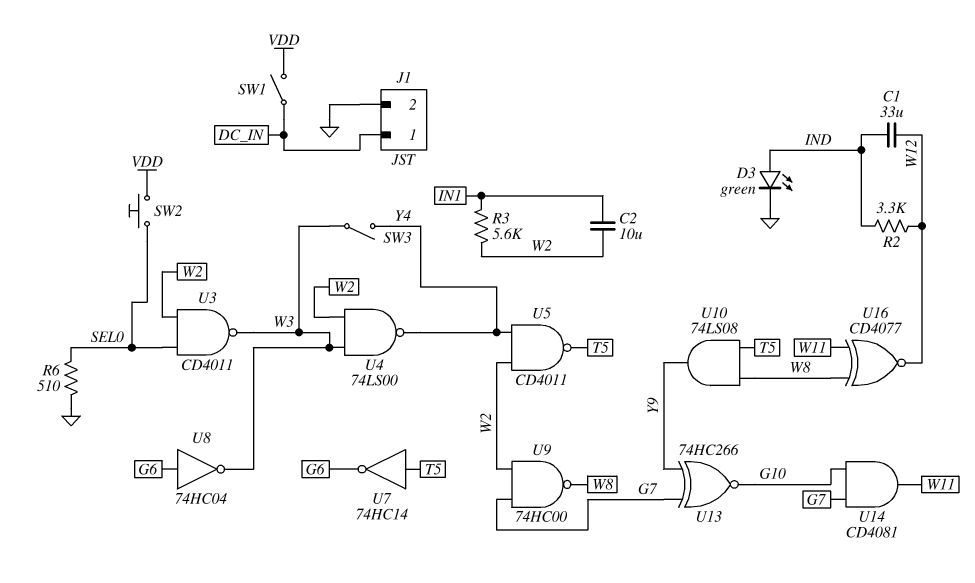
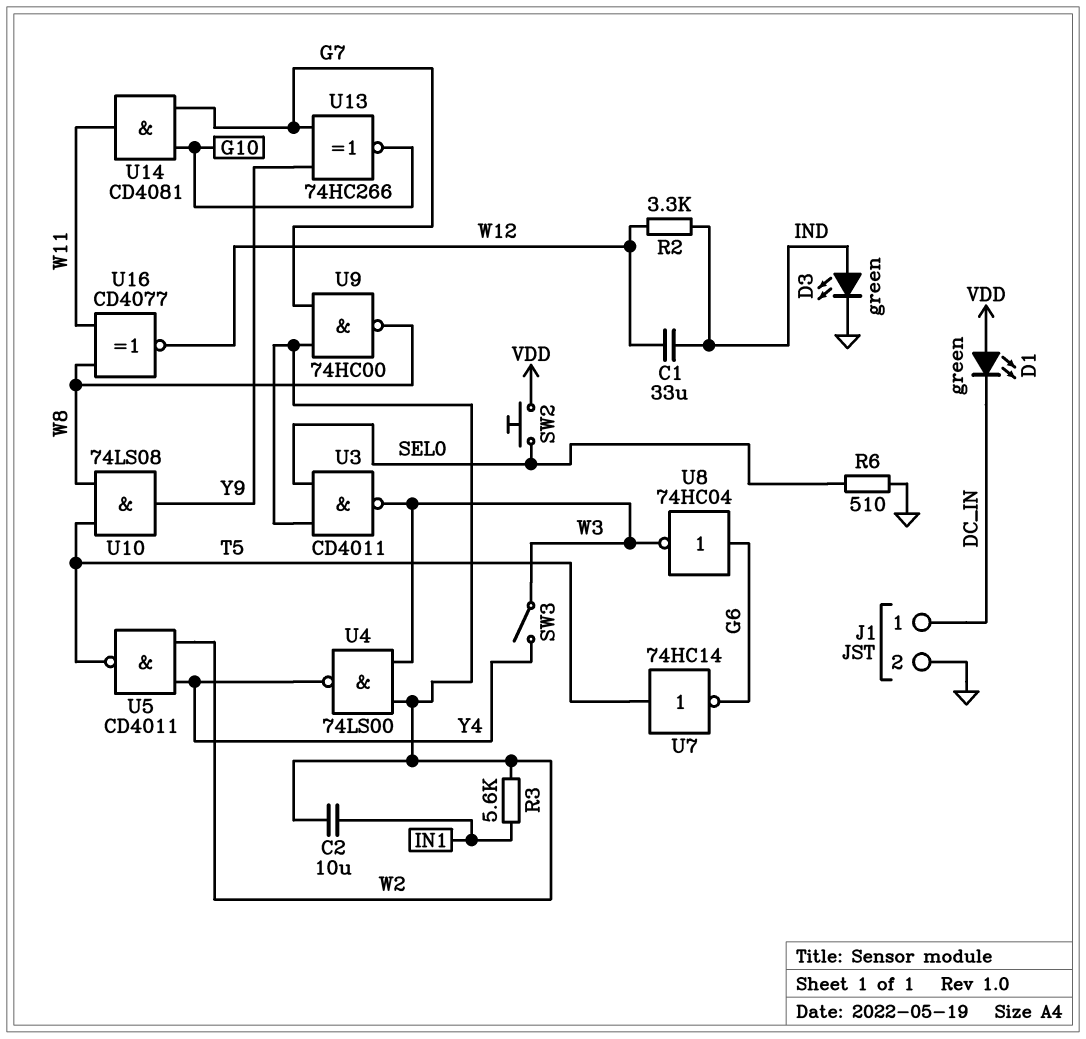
D1: none -> LED green (A VDD, K DC_IN)
SW1: switch (DC_IN, VDD) -> none

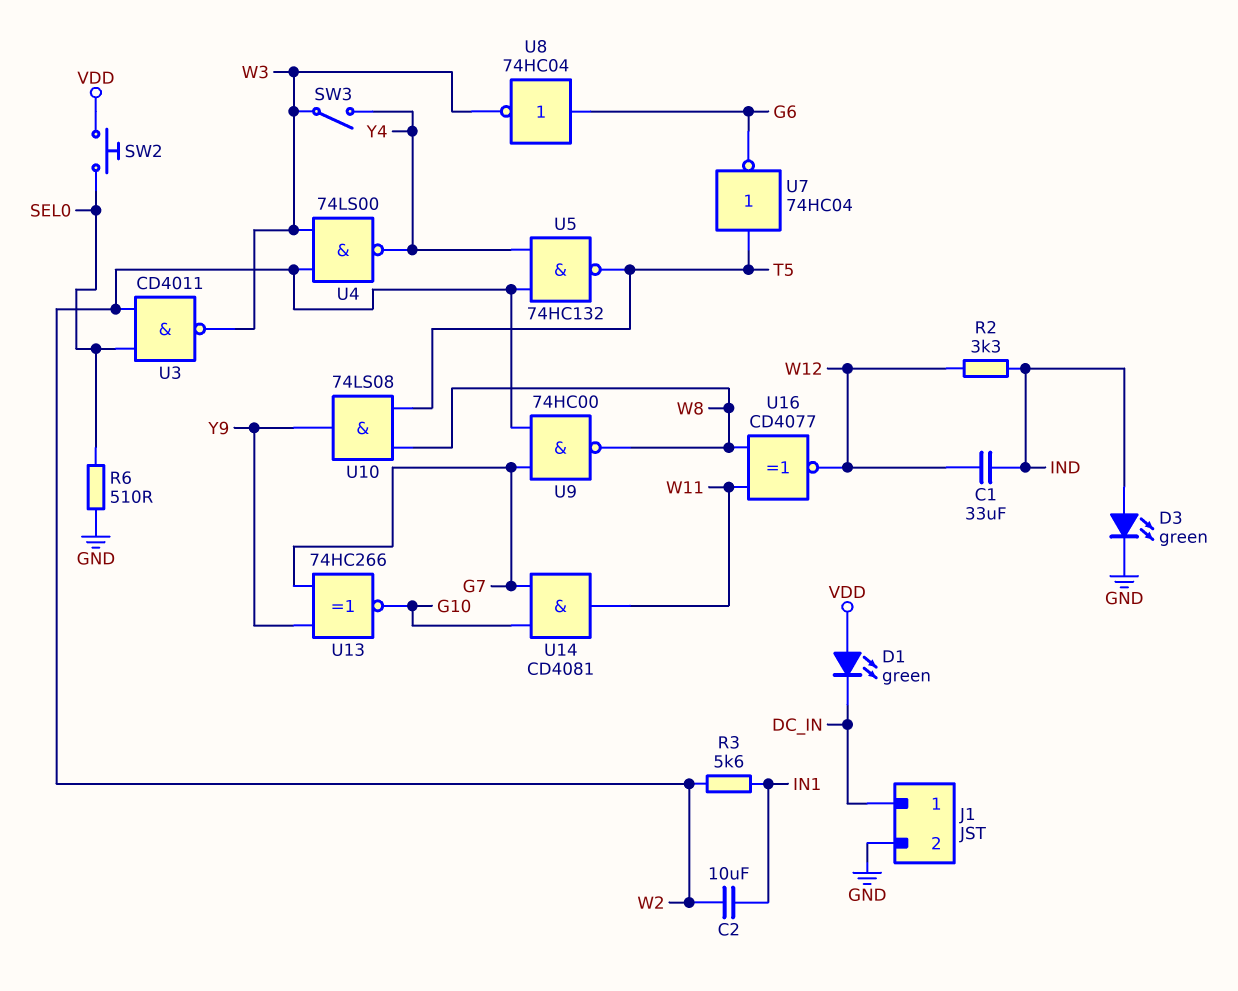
U5: NAND CD4011 (in W2, in Y4, out T5) -> NAND 74HC132 (in W2, in Y4, out T5)
U7: NOT 74HC14 (in T5, out G6) -> NOT 74HC04 (in T5, out G6)

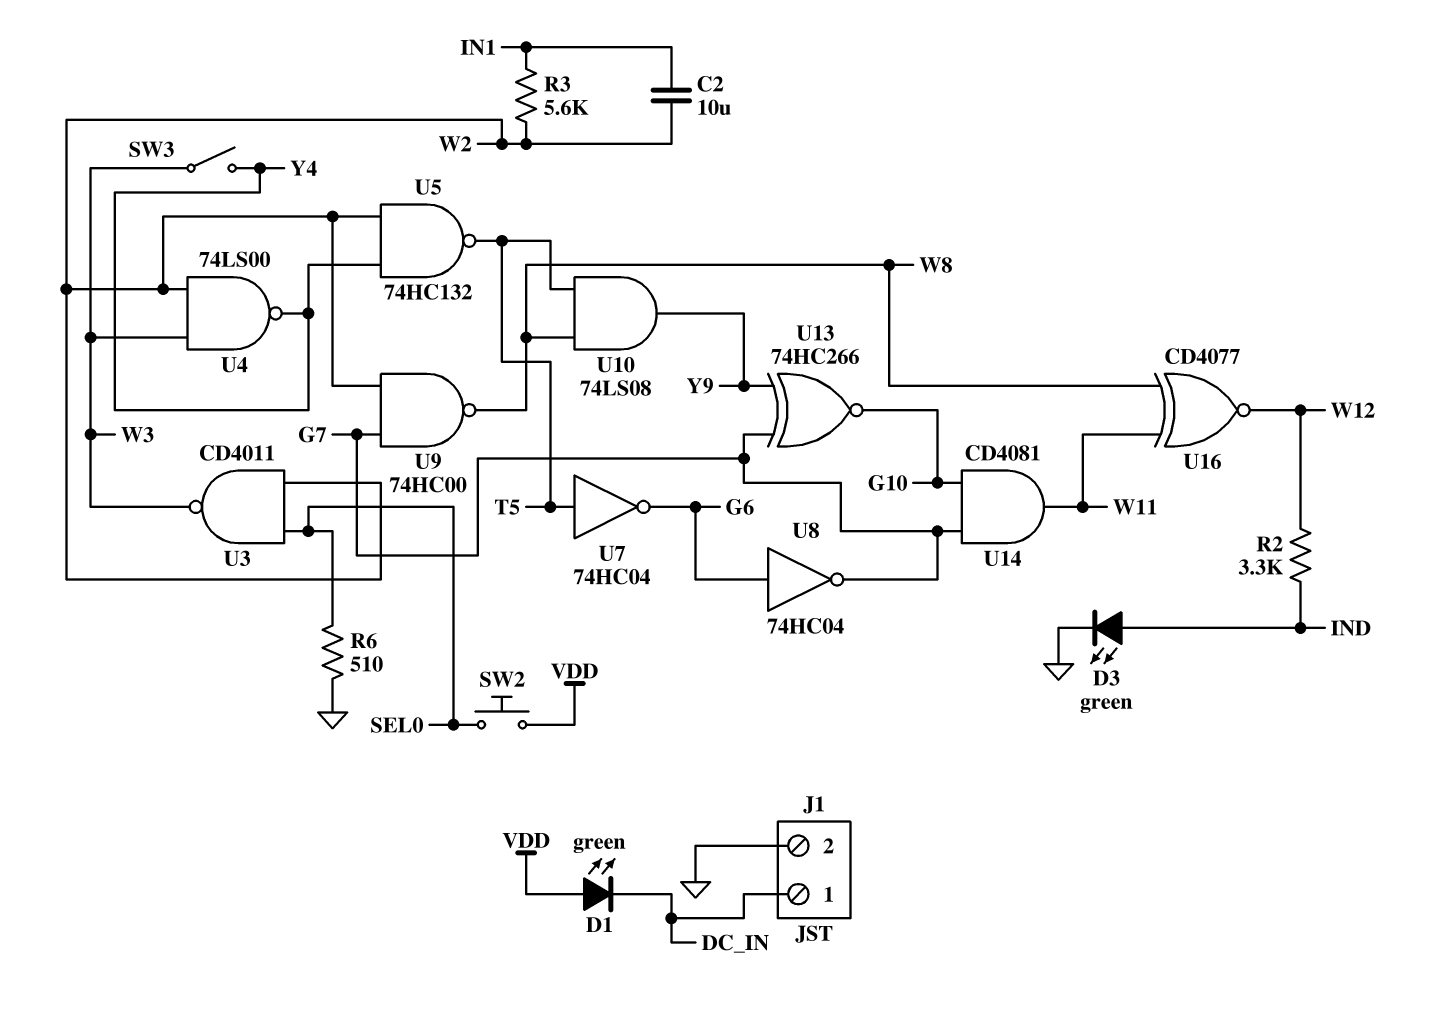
C1: 33uF (IND, W12) -> none
U8: NOT 74HC04 (in G6, out W3) -> NOT 74HC04 (in G6, out G7)

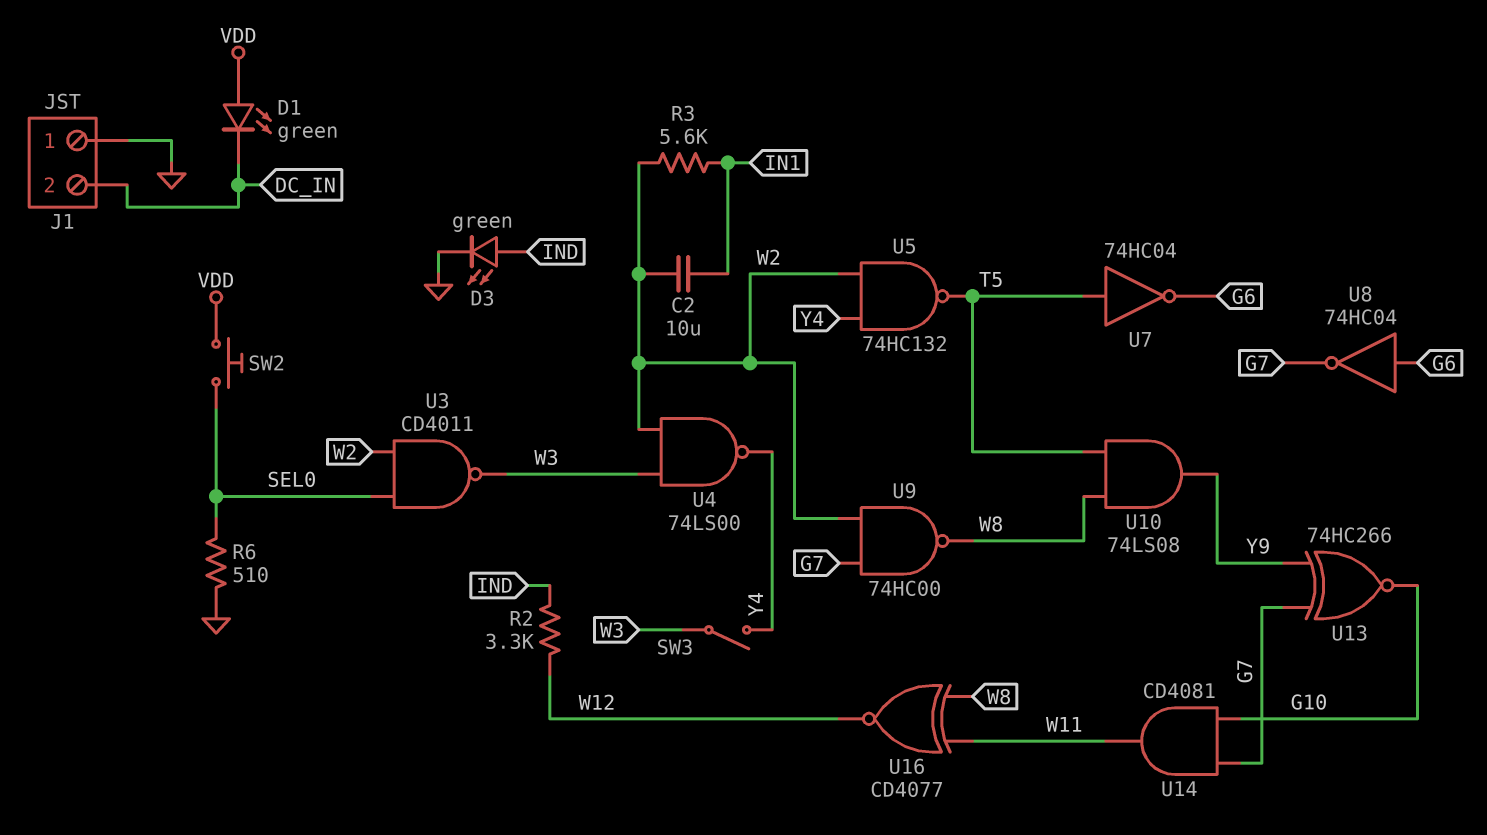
J1 pin 1: DC_IN -> GND
J1 pin 2: GND -> DC_IN

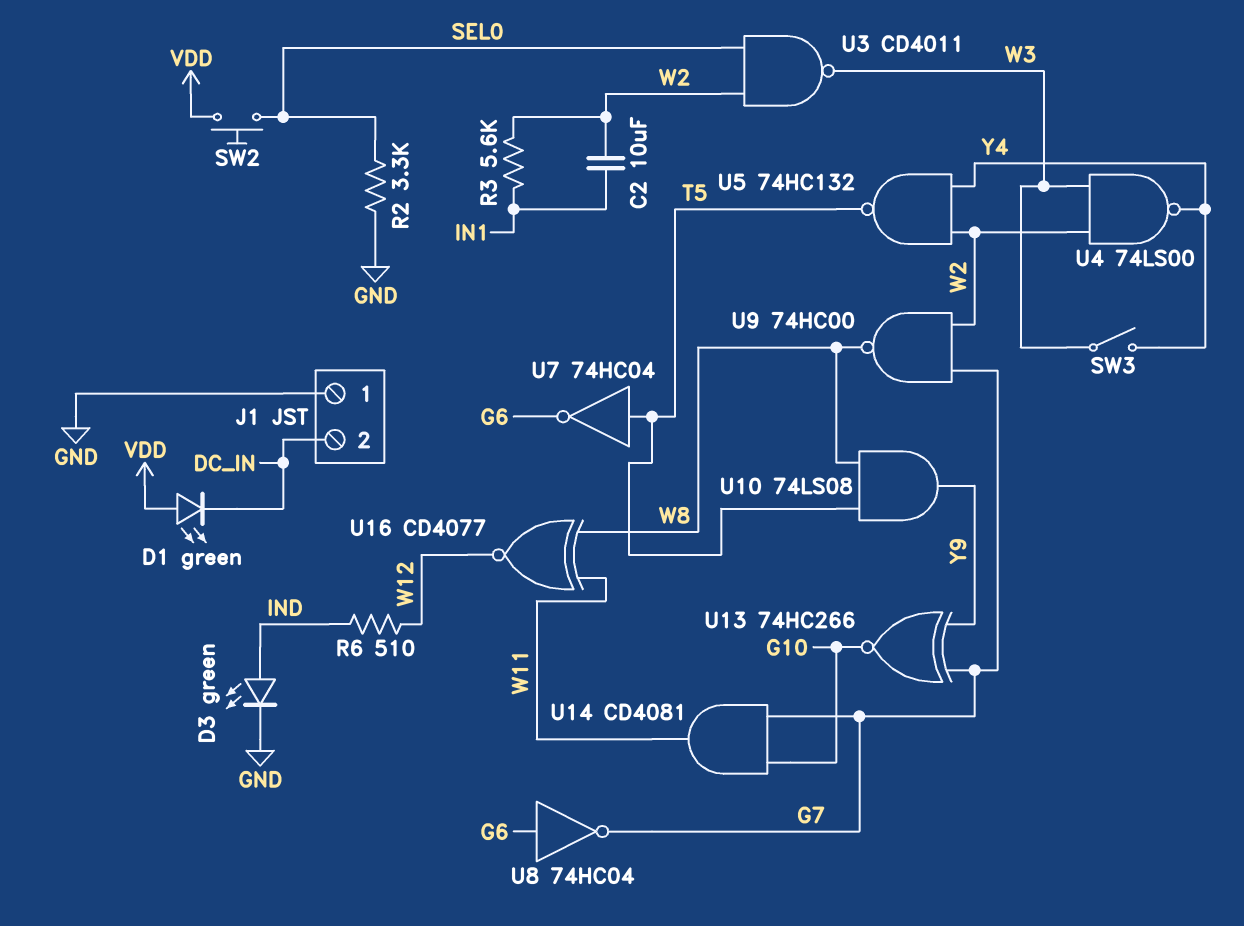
R2: 3.3k (IND, W12) -> 3.3k (GND, SEL0)
R6: 510 (GND, SEL0) -> 510 (IND, W12)

